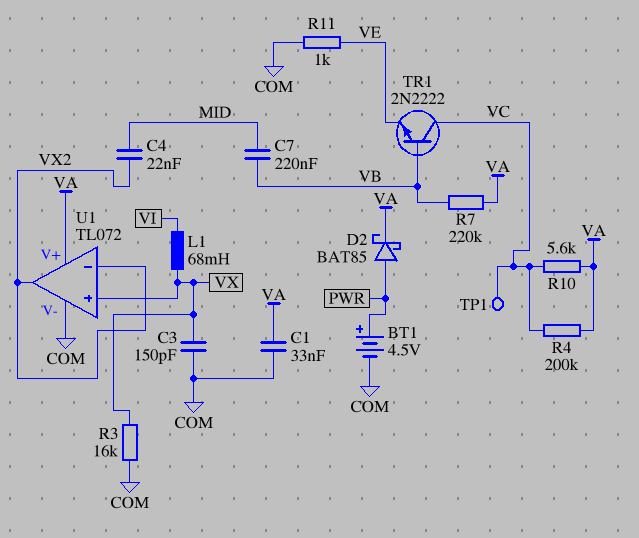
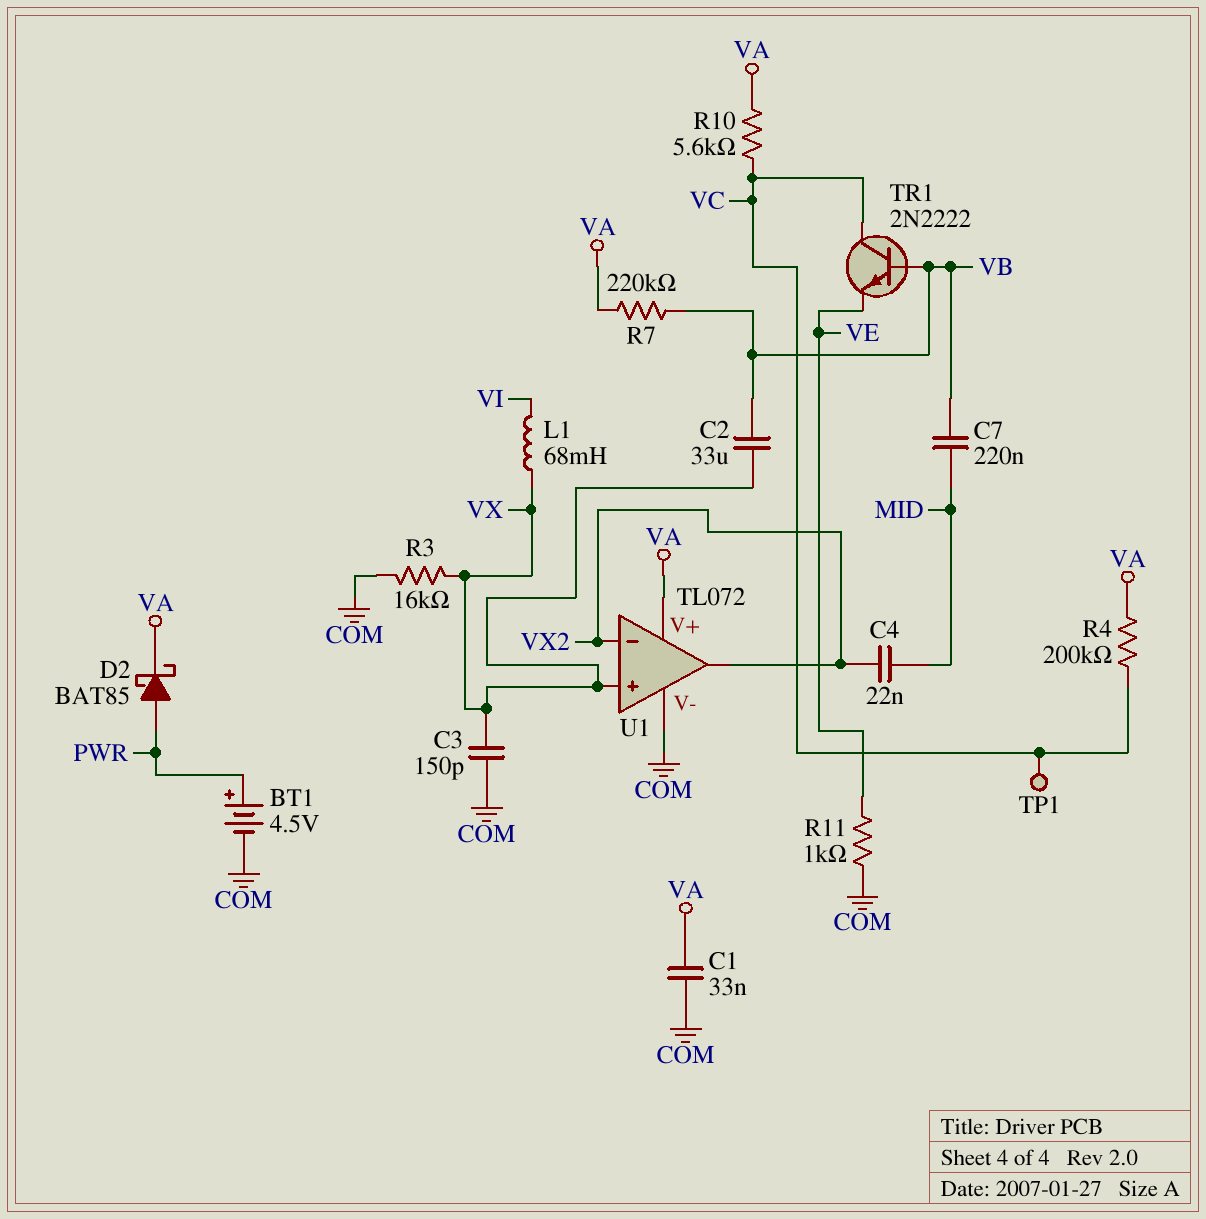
C2: none -> 33uF (VB, VX)

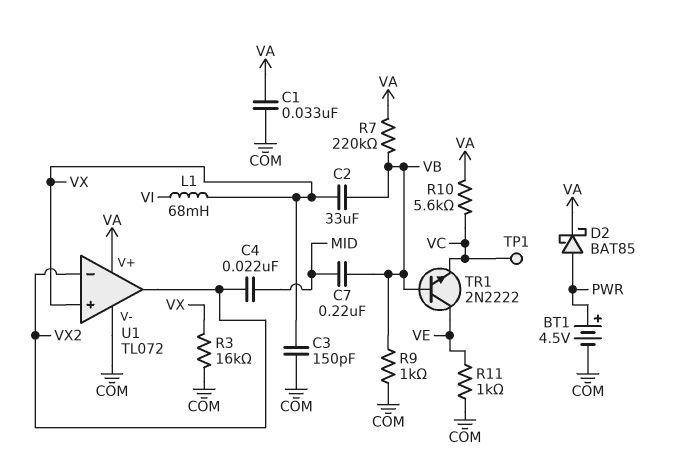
R4: 200k (VA, VC) -> none
R9: none -> 1k (COM, VB)
TR1: NPN 2N2222 (B VB, C VC, E VE) -> NPN 2N2222 (B VB, C VE, E VC)

